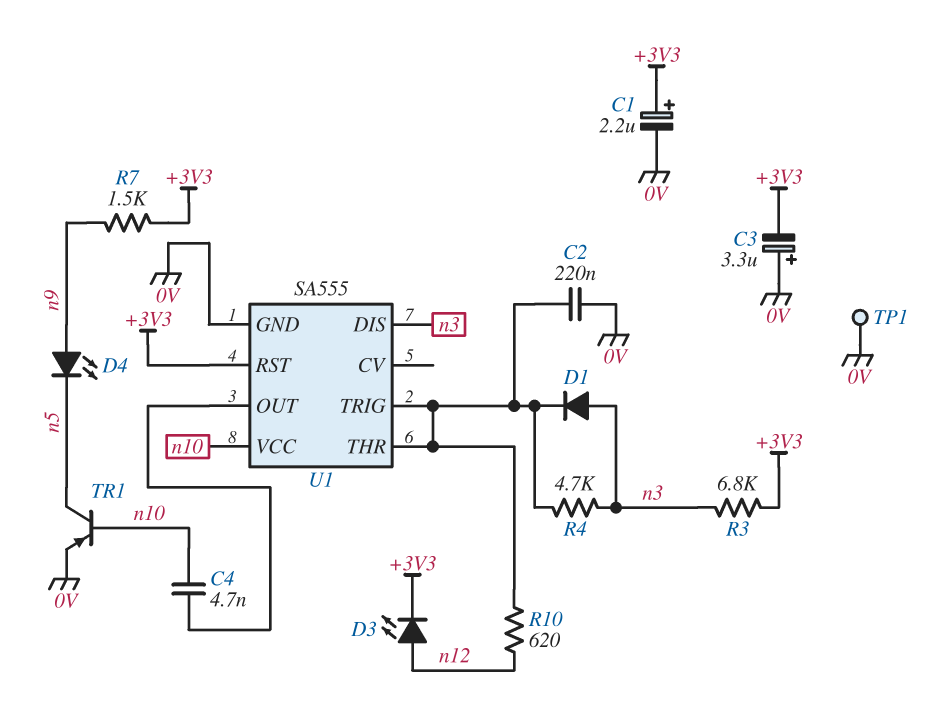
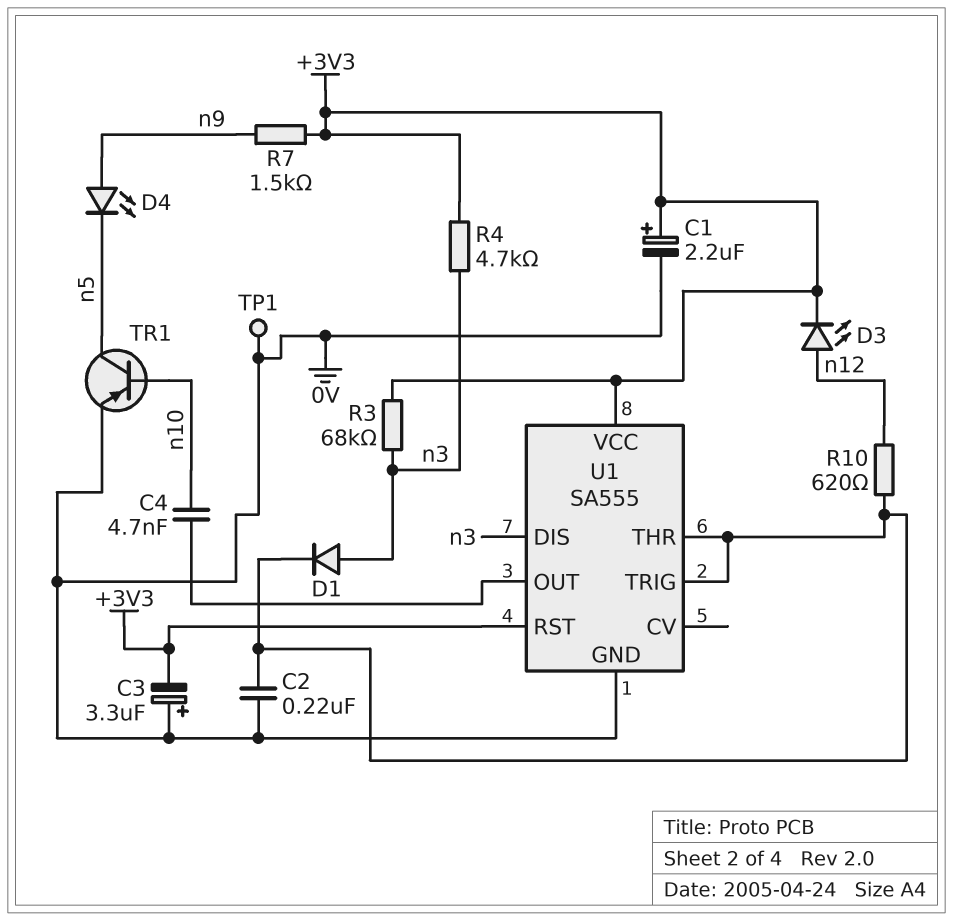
R3: 6.8k (+3V3, n3) -> 68k (+3V3, n3)
R4: 4.7k (U1/THR, n3) -> 4.7k (+3V3, n3)
U1 pin VCC: n10 -> +3V3

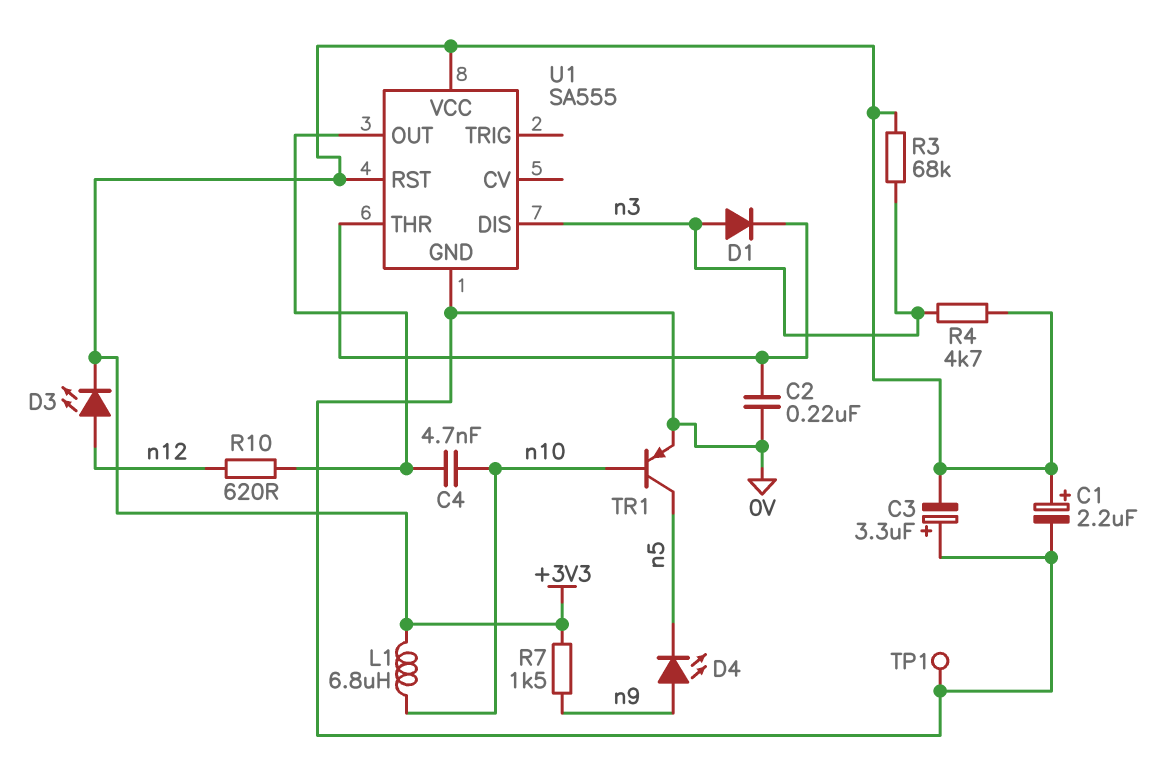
L1: none -> 6.8uH (+3V3, n10)
R10: 620 (U1/THR, n12) -> 620 (U1/OUT, n12)
U1 pin TRIG: U1/THR -> none

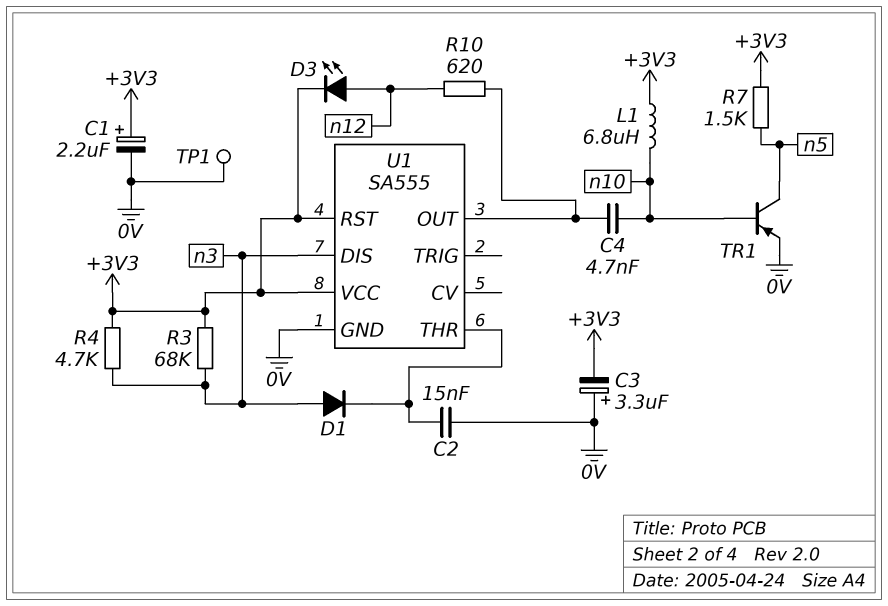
C2: 220nF (0V, U1/THR) -> 15nF (0V, U1/THR)
D4: LED (A n9, K n5) -> none
R7: 1.5k (+3V3, n9) -> 1.5k (+3V3, n5)

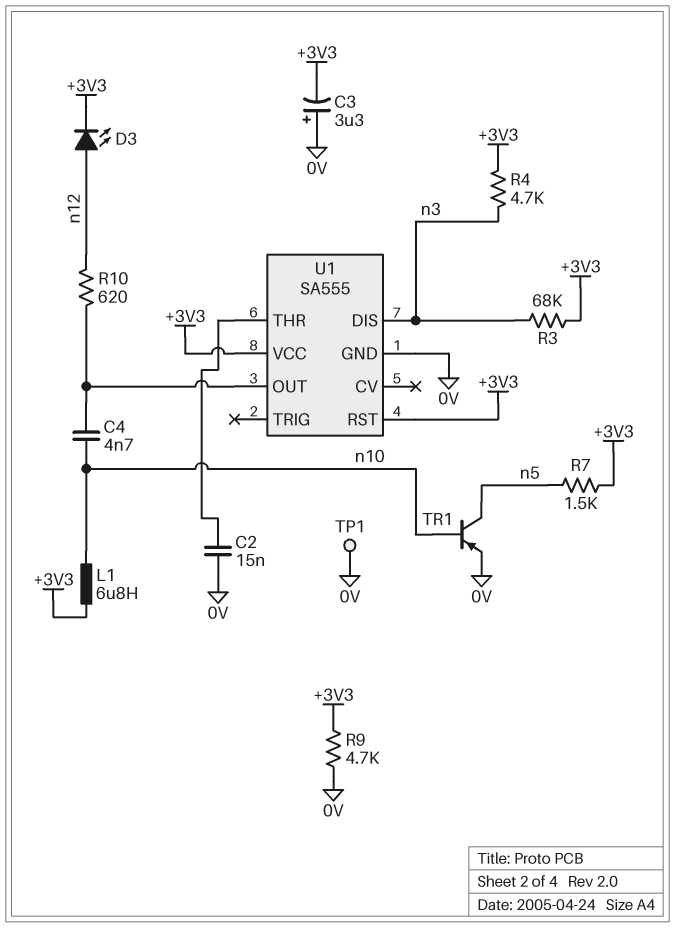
C1: 2.2uF (plus +3V3, minus 0V) -> none
D1: diode (A n3, K U1/THR) -> none
R9: none -> 4.7k (+3V3, 0V)

